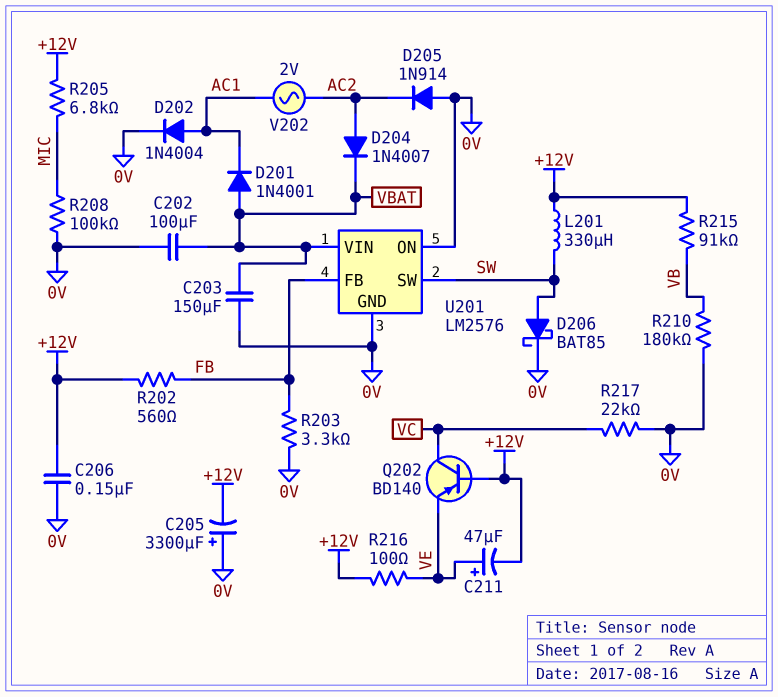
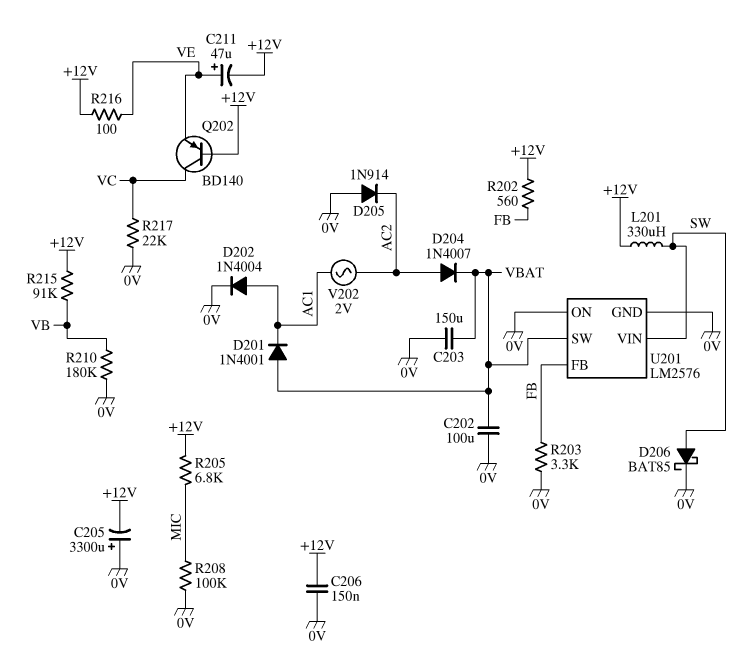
U201 pin SW: SW -> VBAT
U201 pin VIN: VBAT -> SW

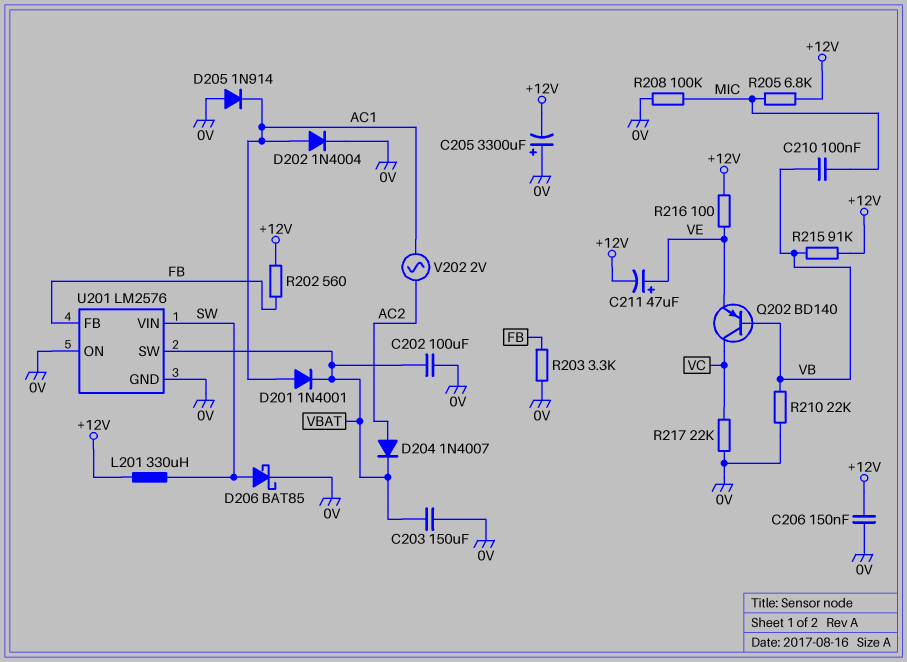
C210: none -> 100nF (MIC, VB)
D201: diode 1N4001 (A VBAT, K AC1) -> diode 1N4001 (A AC1, K VBAT)
D205: diode 1N914 (A 0V, K AC2) -> diode 1N914 (A 0V, K AC1)
Q202: PNP BD140 (B +12V, C VC, E VE) -> PNP BD140 (B VB, C VC, E VE)
R210: 180k (0V, VB) -> 22k (0V, VB)

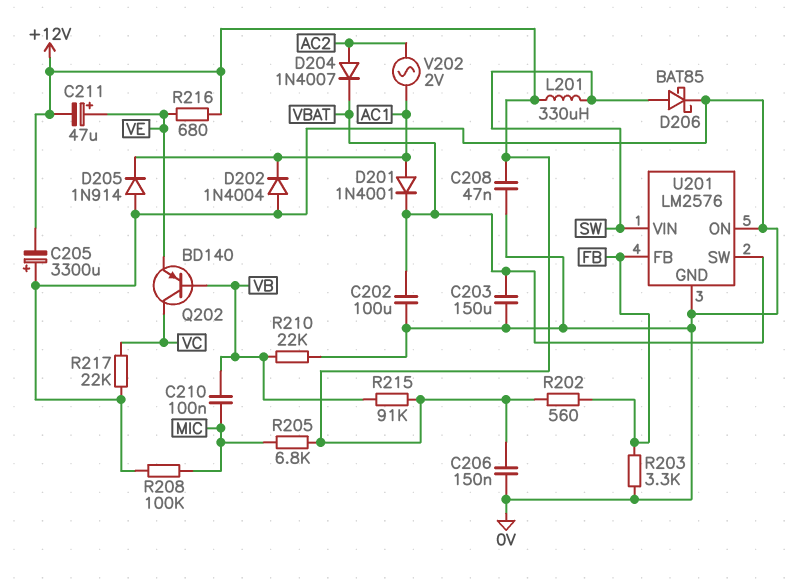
C208: none -> 47nF (+12V, 0V)
D202: diode 1N4004 (A AC1, K 0V) -> diode 1N4004 (A 0V, K AC1)
R216: 100 (+12V, VE) -> 680 (+12V, VE)

